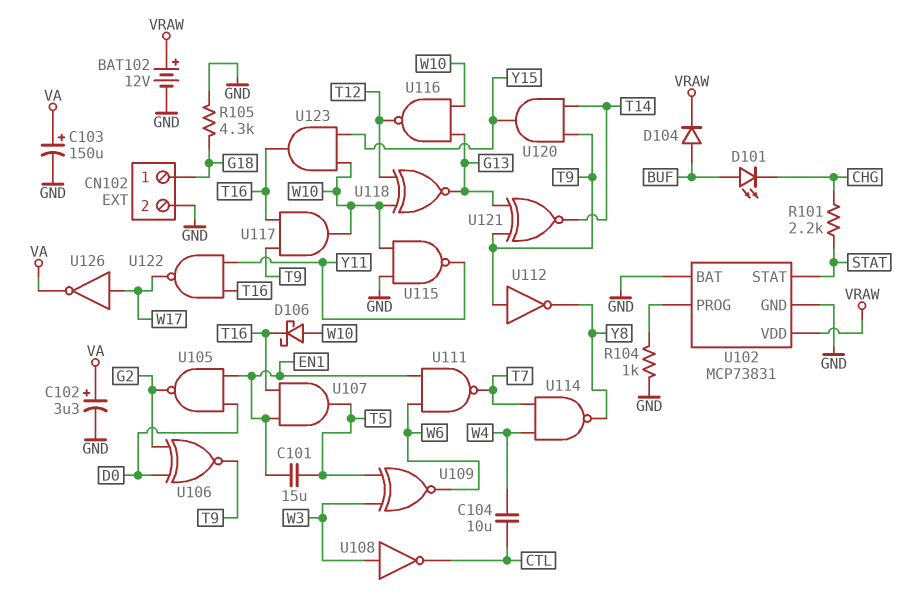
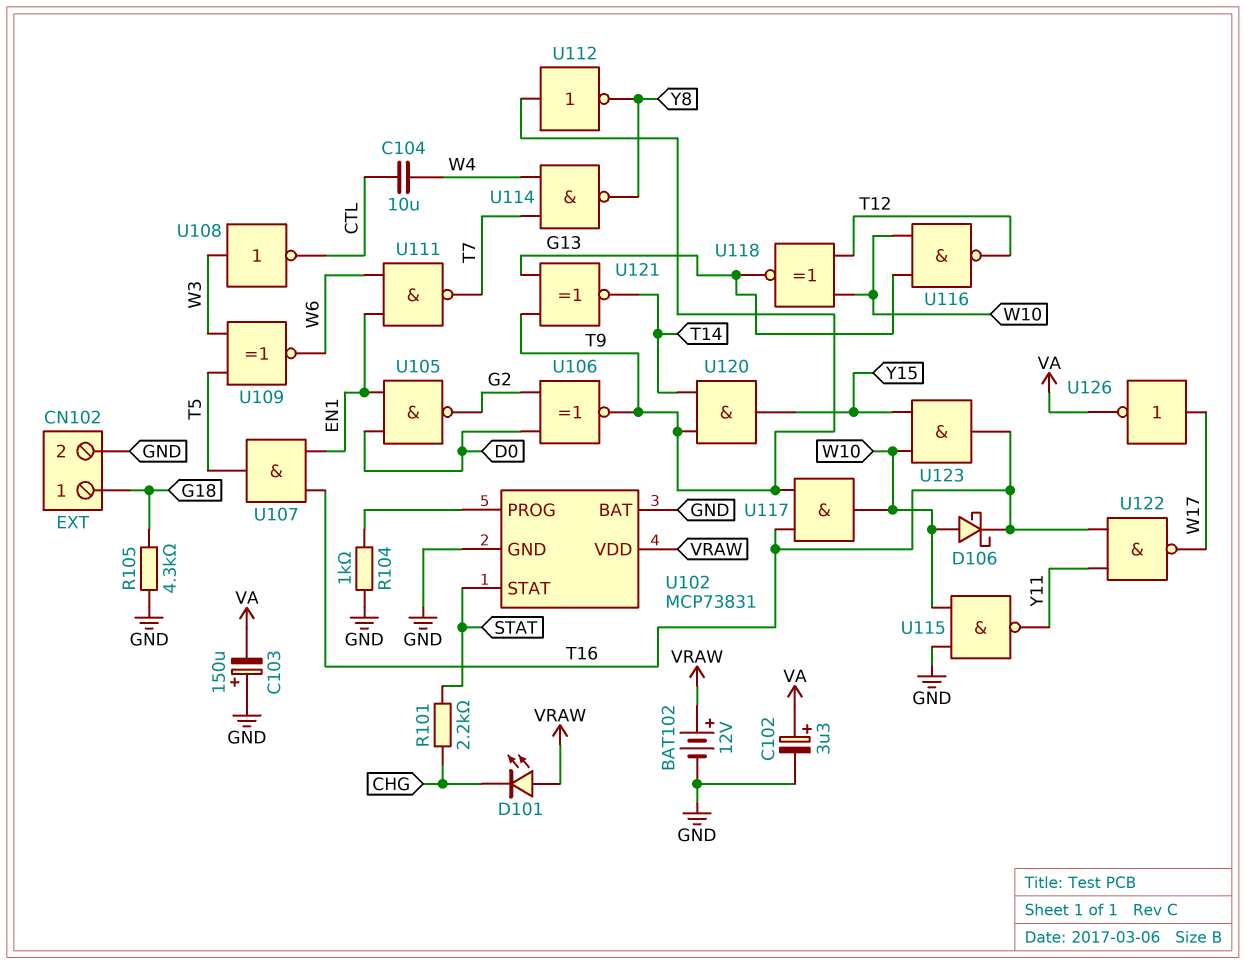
C101: 15uF (EN1, T5) -> none
C103: 150uF (plus VA, minus GND) -> 150uF (plus GND, minus VA)
D101: LED (A BUF, K CHG) -> LED (A VRAW, K CHG)
D104: diode (A BUF, K VRAW) -> none

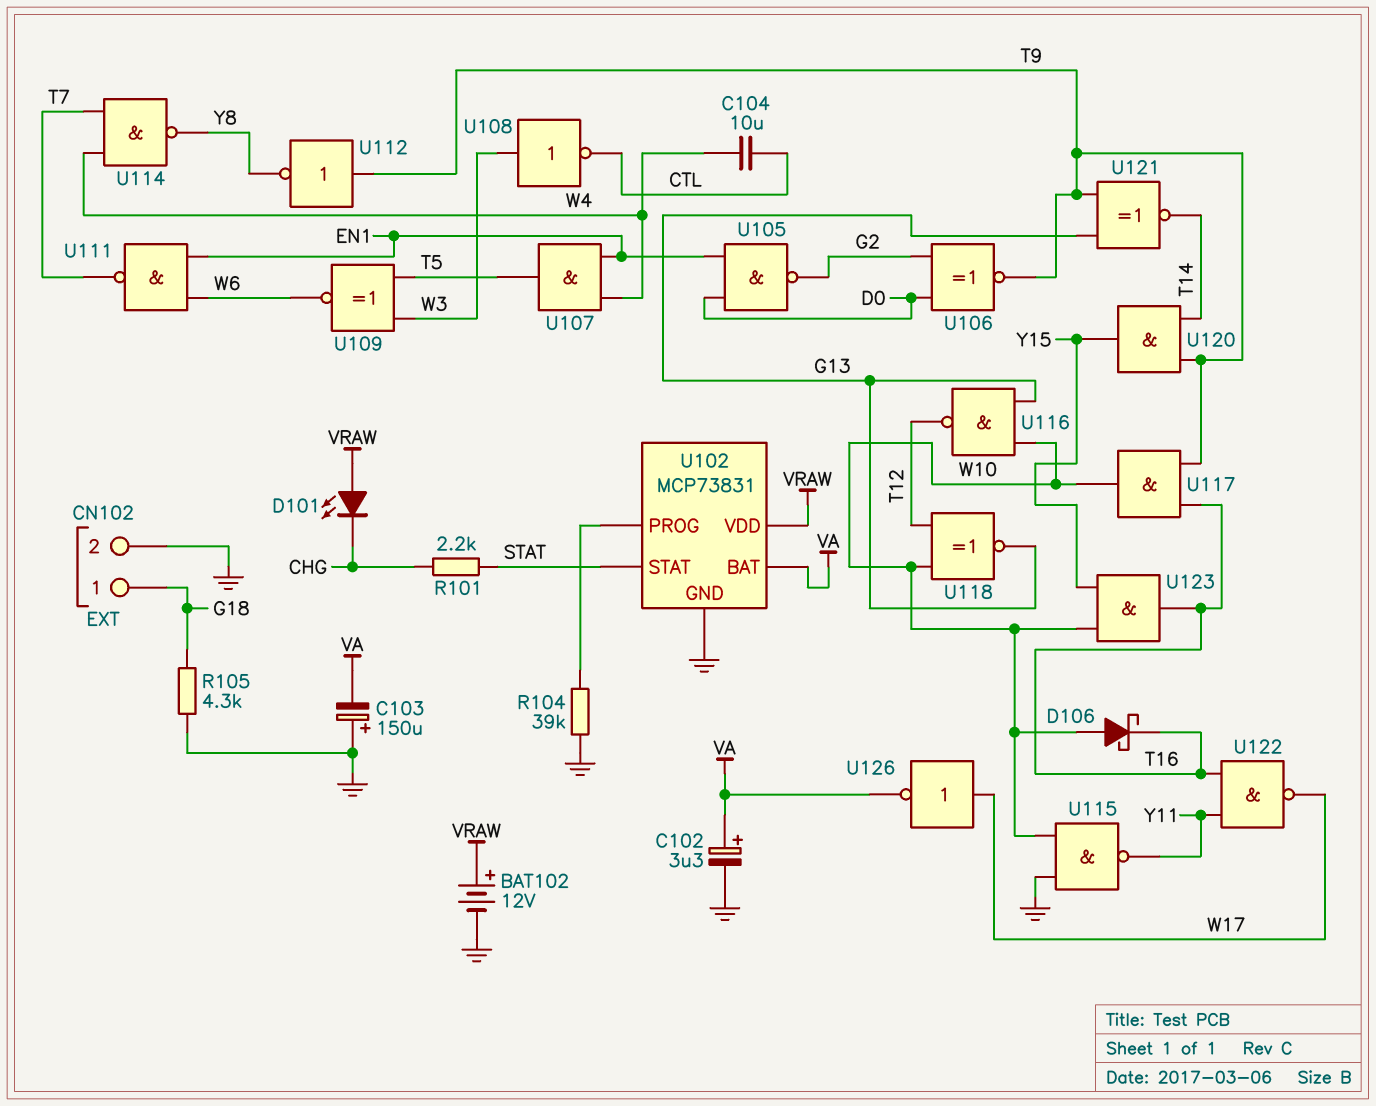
R104: 1k (GND, U102/PROG) -> 39k (GND, U102/PROG)
U102 pin BAT: GND -> VA
U107: AND (in EN1, in T16, out T5) -> AND (in EN1, in W4, out T5)

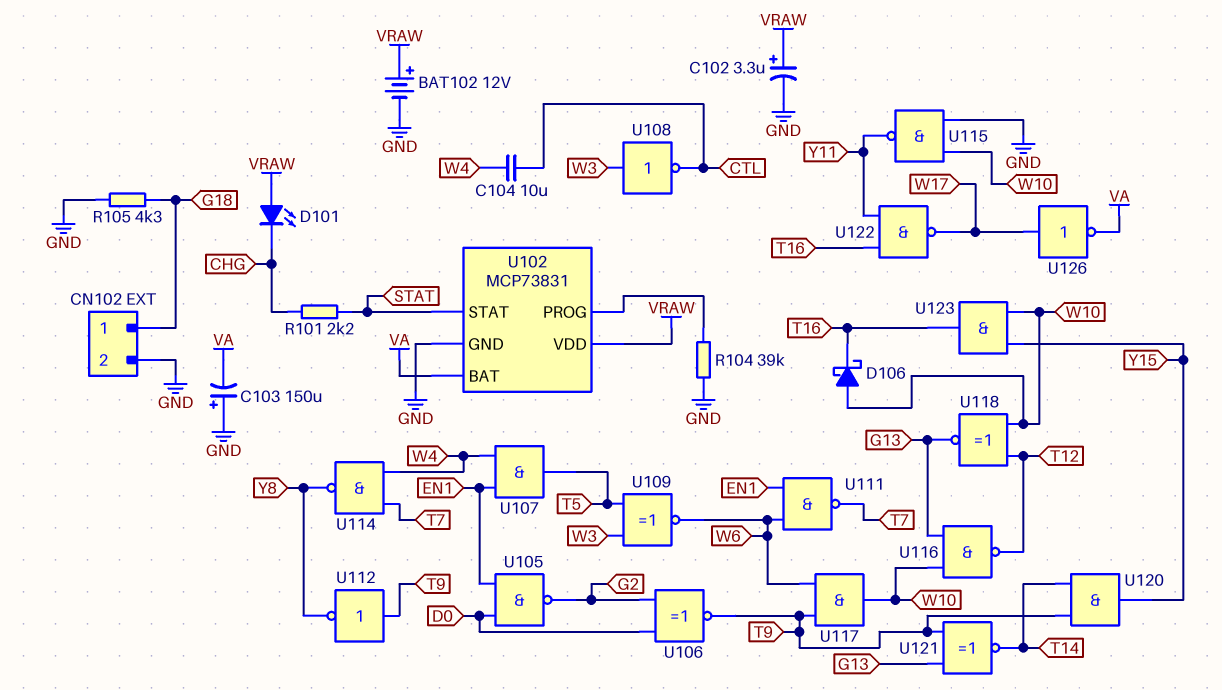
C102: 3.3uF (plus VA, minus GND) -> 3.3uF (plus VRAW, minus GND)
U117: AND (in T9, in T16, out W10) -> AND (in T9, in W6, out W10)

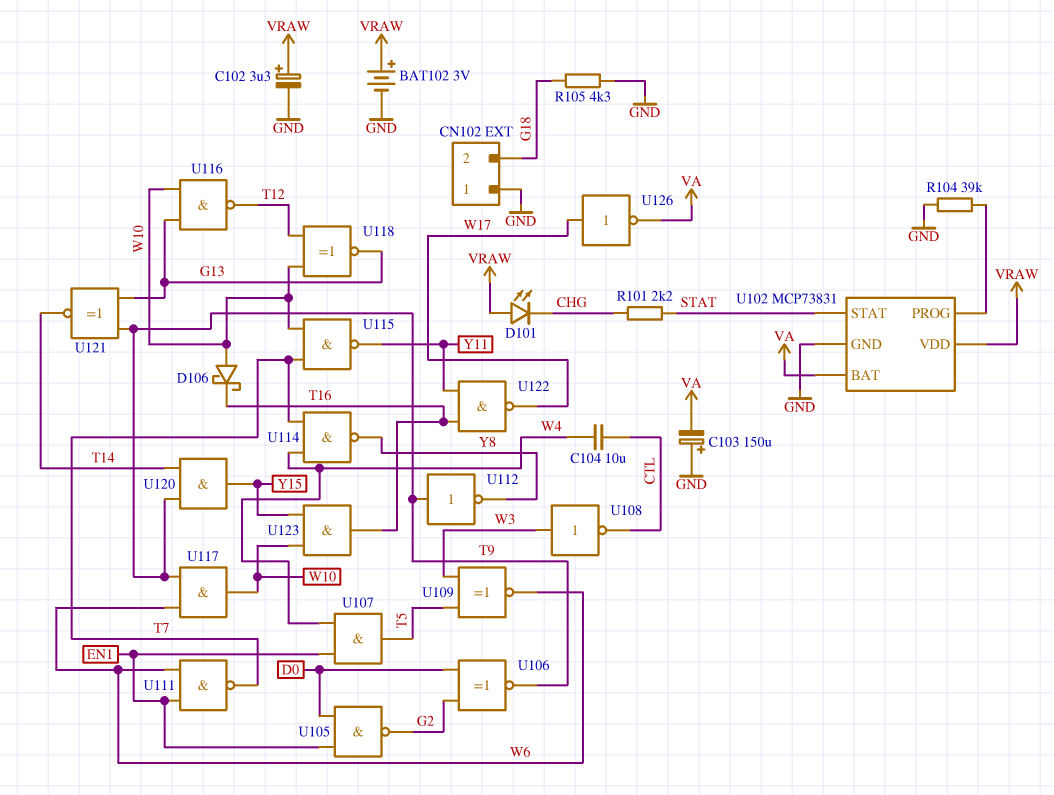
BAT102: 12V (plus VRAW, minus GND) -> 3V (plus VRAW, minus GND)
CN102 pin 1: G18 -> GND
CN102 pin 2: GND -> G18
U115: NAND (in GND, in W10, out Y11) -> NAND (in T7, in W10, out Y11)

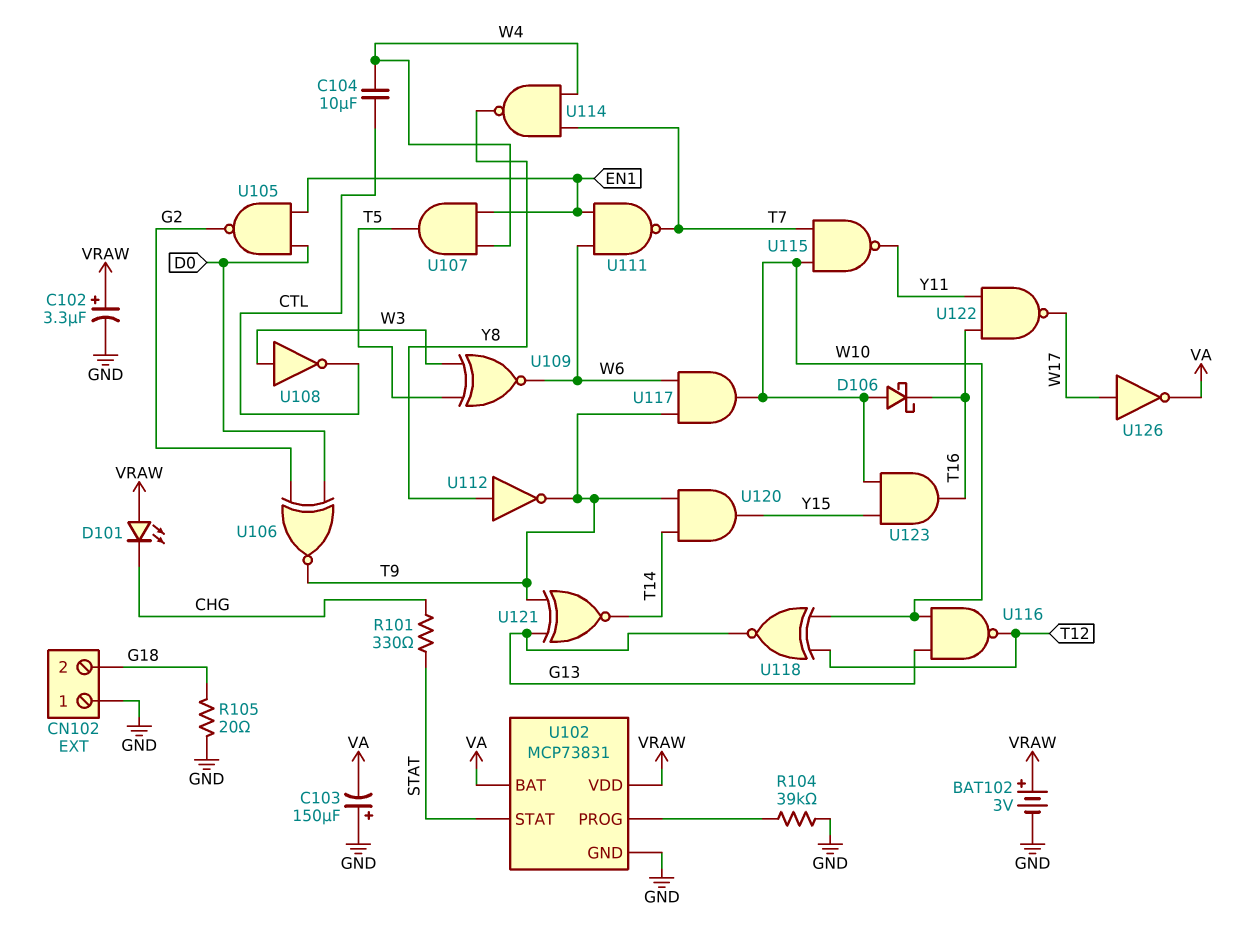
R101: 2.2k (CHG, STAT) -> 330 (CHG, STAT)
R105: 4.3k (G18, GND) -> 20 (G18, GND)
U112: NOT (in T9, out Y8) -> NOT (in Y8, out T9)

